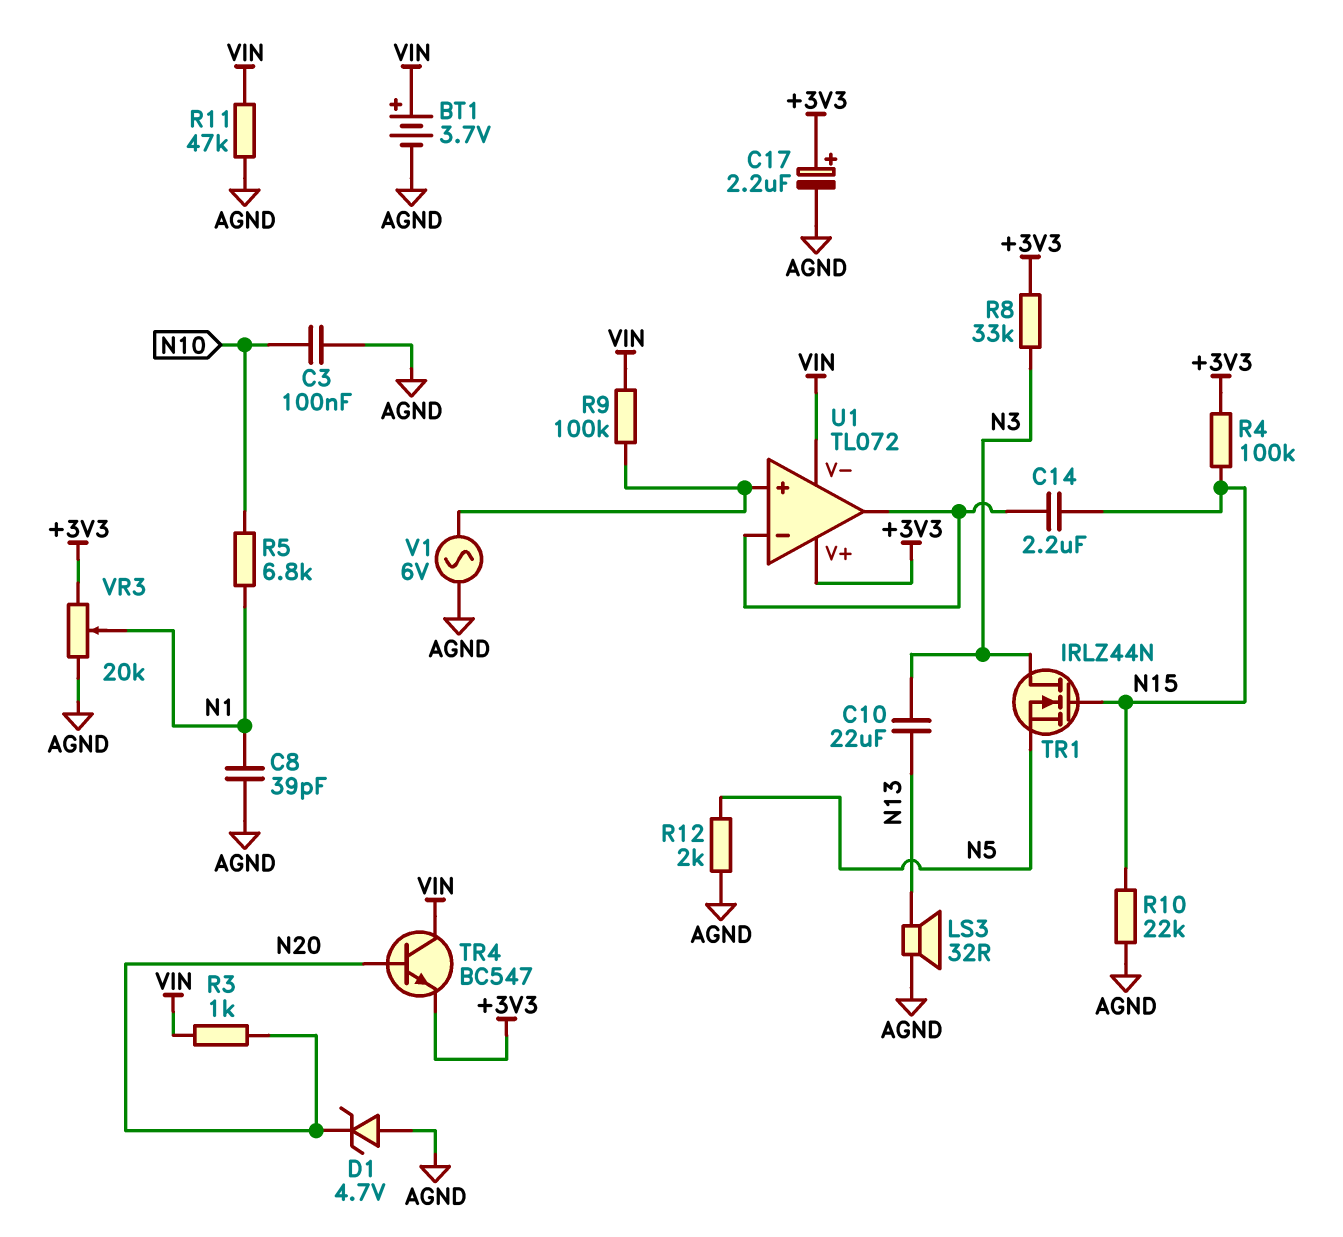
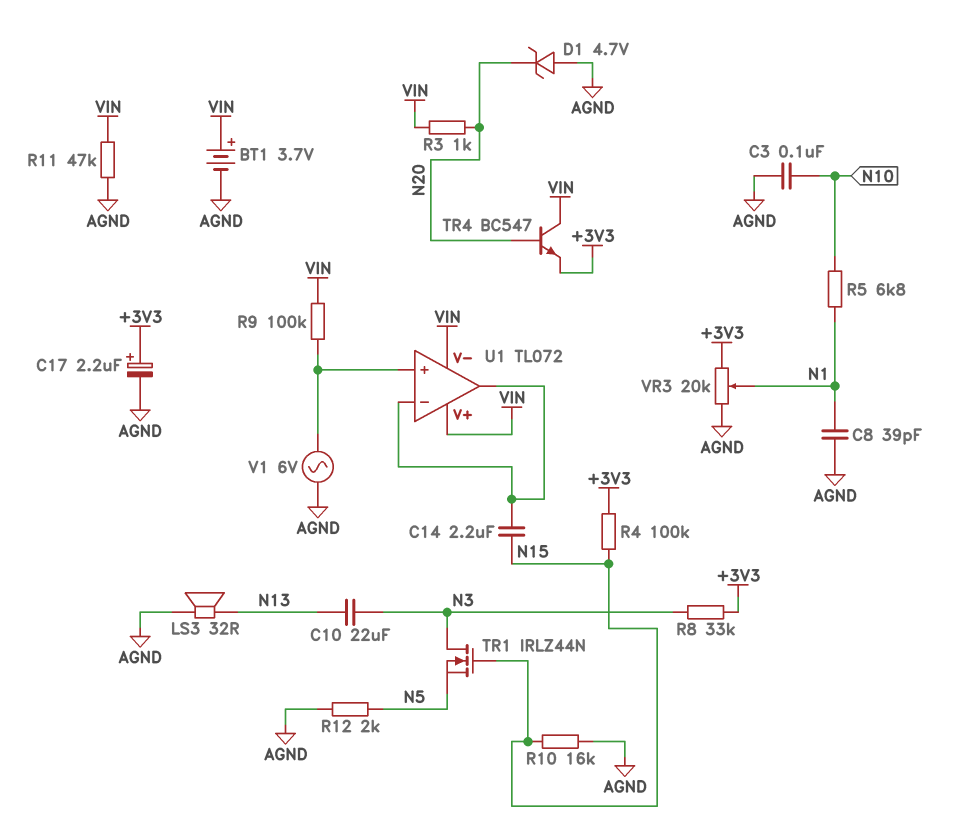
R10: 22k (AGND, N15) -> 16k (AGND, N15)
U1 pin V+: +3V3 -> VIN

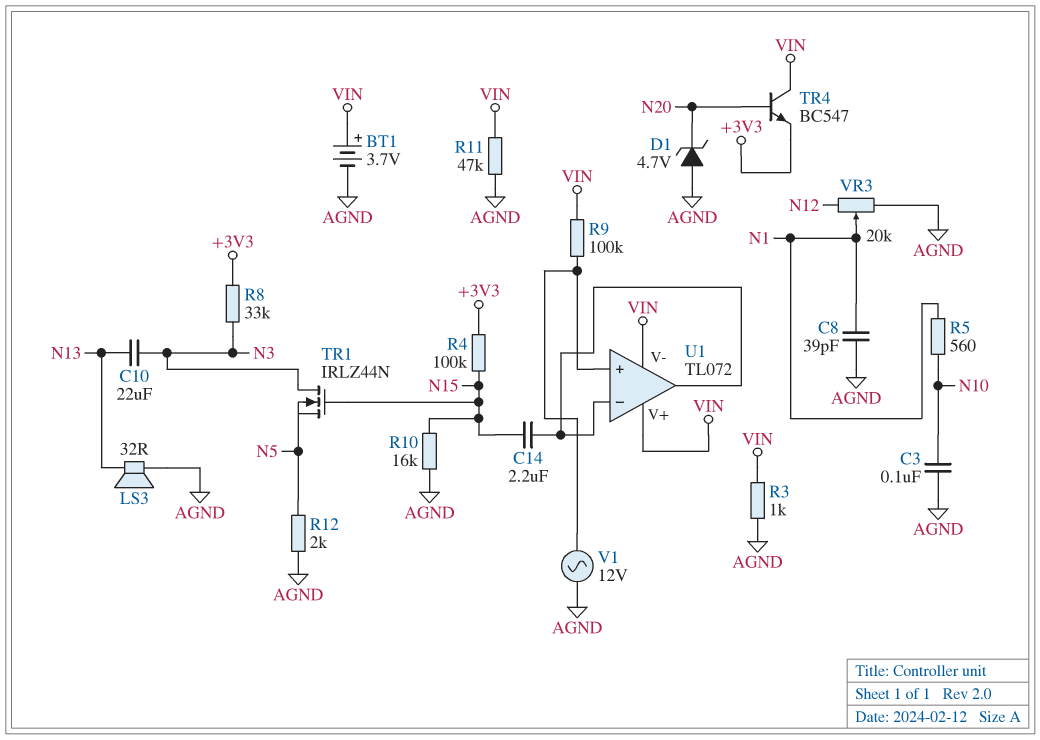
C17: 2.2uF (plus +3V3, minus AGND) -> none
R3: 1k (N20, VIN) -> 1k (AGND, VIN)
R5: 6.8k (N1, N10) -> 560 (N1, N10)
V1: AC 6V (AGND, U1/in+) -> AC 12V (AGND, U1/in+)
VR3: 20k (+3V3, AGND, wiper N1) -> 20k (AGND, N12, wiper N1)

